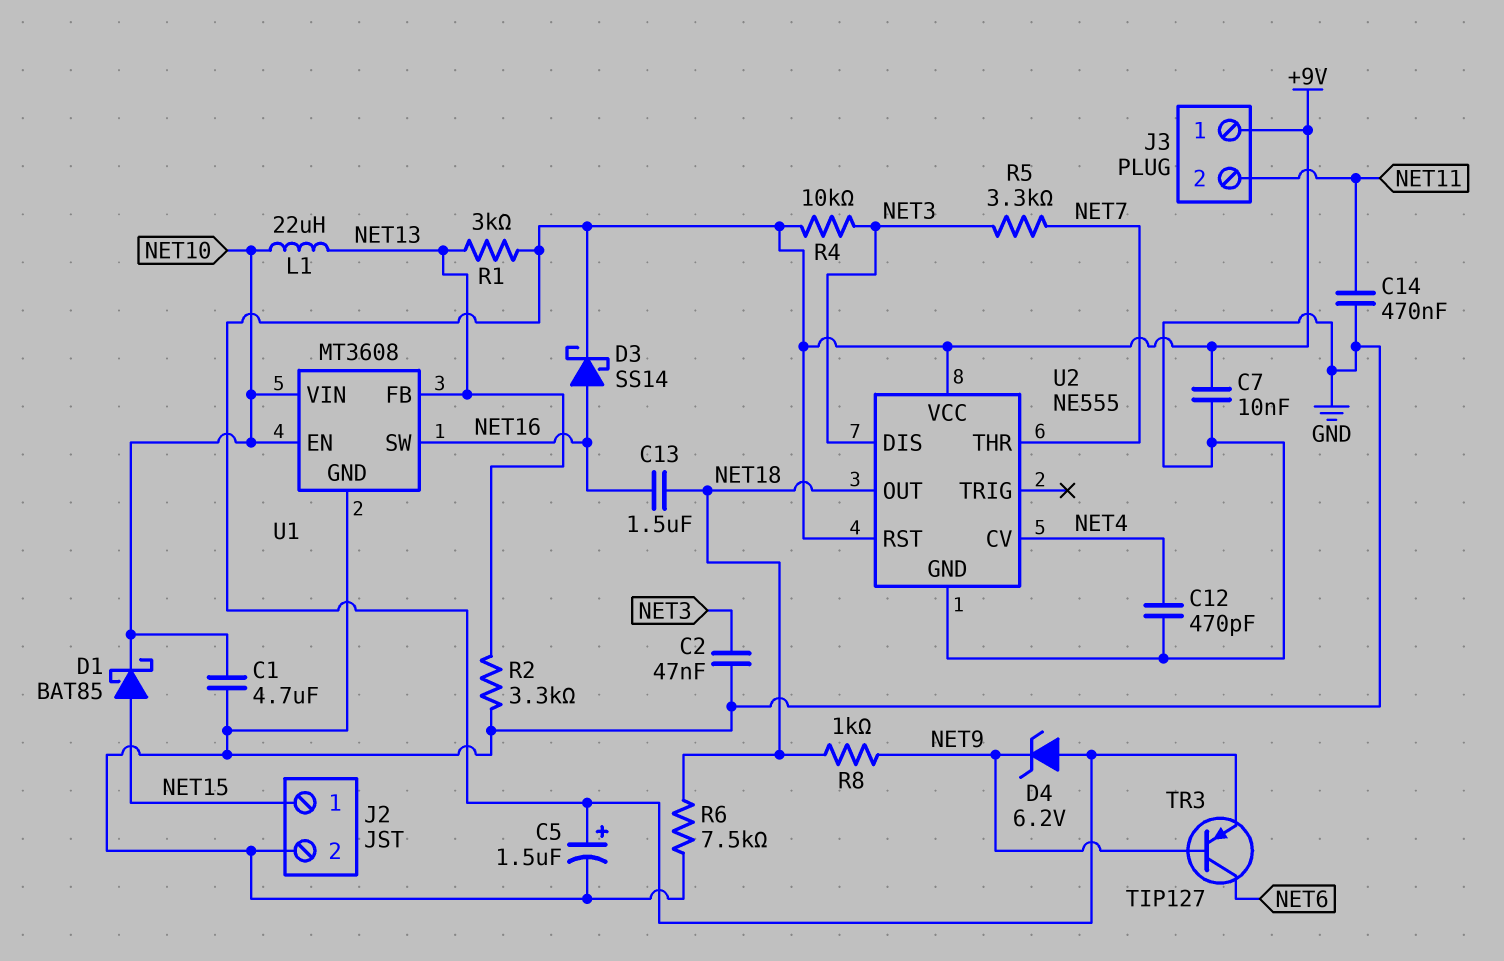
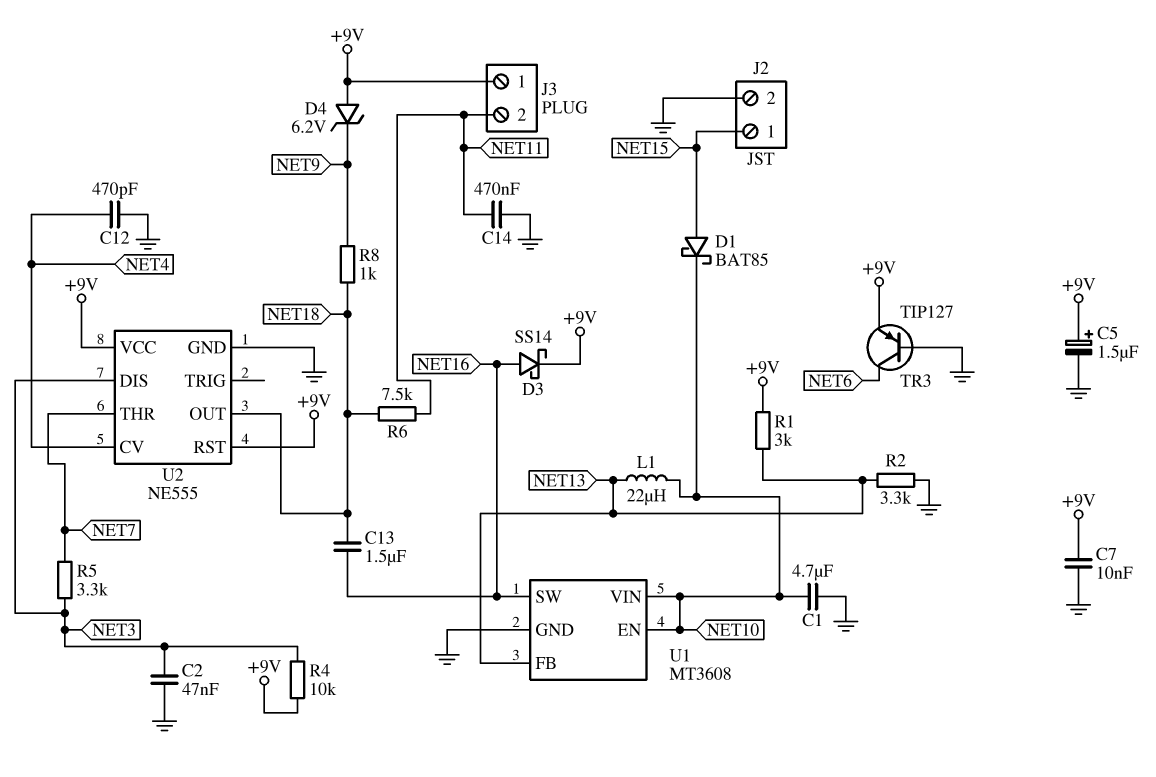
R6: 7.5k (GND, NET18) -> 7.5k (NET11, NET18)
TR3: PNP TIP127 (B NET9, C NET6, E +9V) -> PNP TIP127 (B GND, C NET6, E +9V)

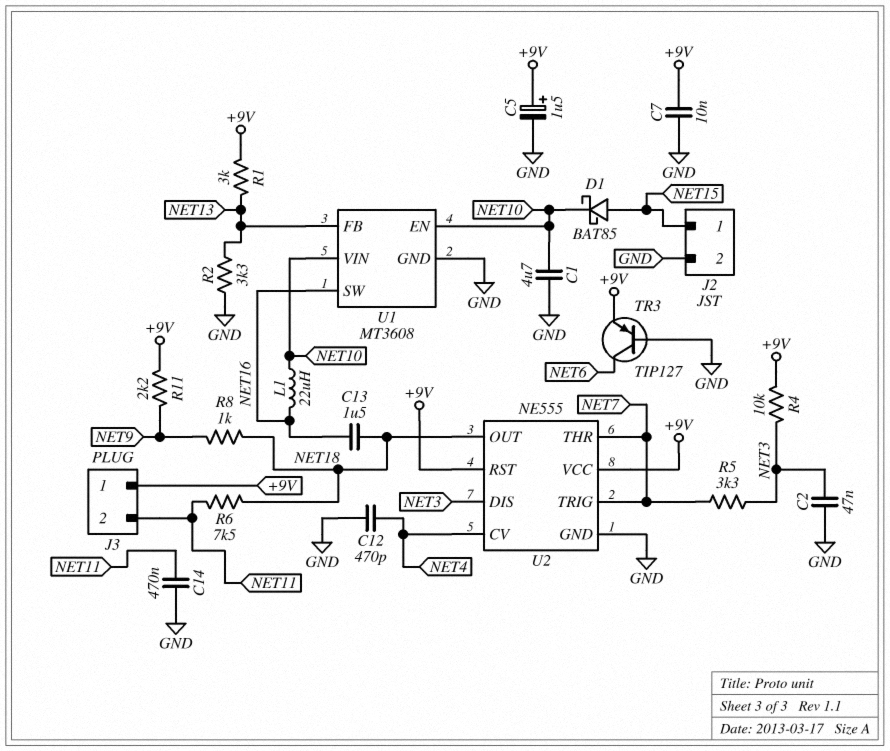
D3: schottky SS14 (A NET16, K +9V) -> none
D4: zener 6.2V (A +9V, K NET9) -> none
L1: 22uH (NET10, NET13) -> 22uH (NET10, NET16)
R11: none -> 2.2k (+9V, NET9)
U2 pin TRIG: none -> NET7

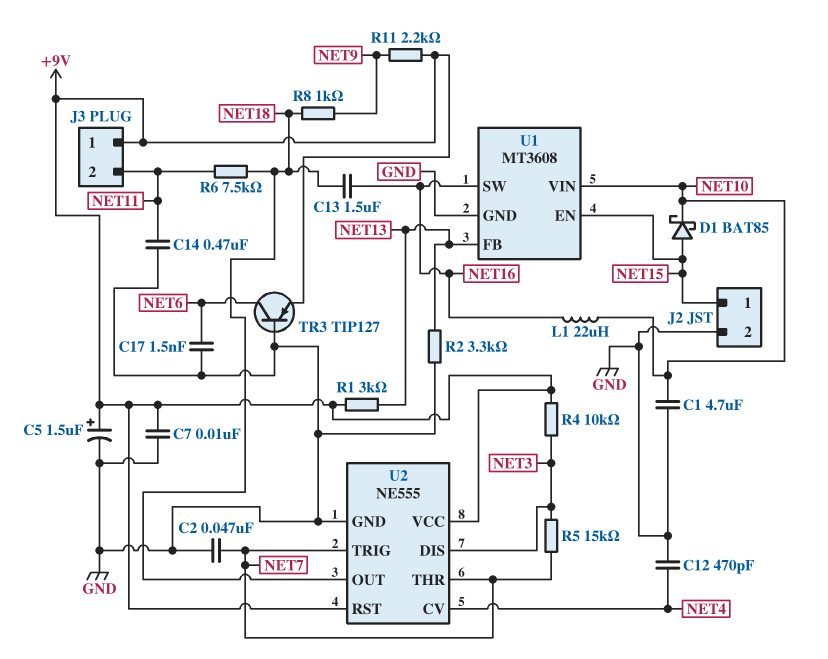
C2: 47nF (GND, NET3) -> 47nF (GND, NET7)
C17: none -> 1.5nF (GND, NET6)
R5: 3.3k (NET3, NET7) -> 15k (NET3, NET7)
U1 pin EN: NET10 -> NET15

